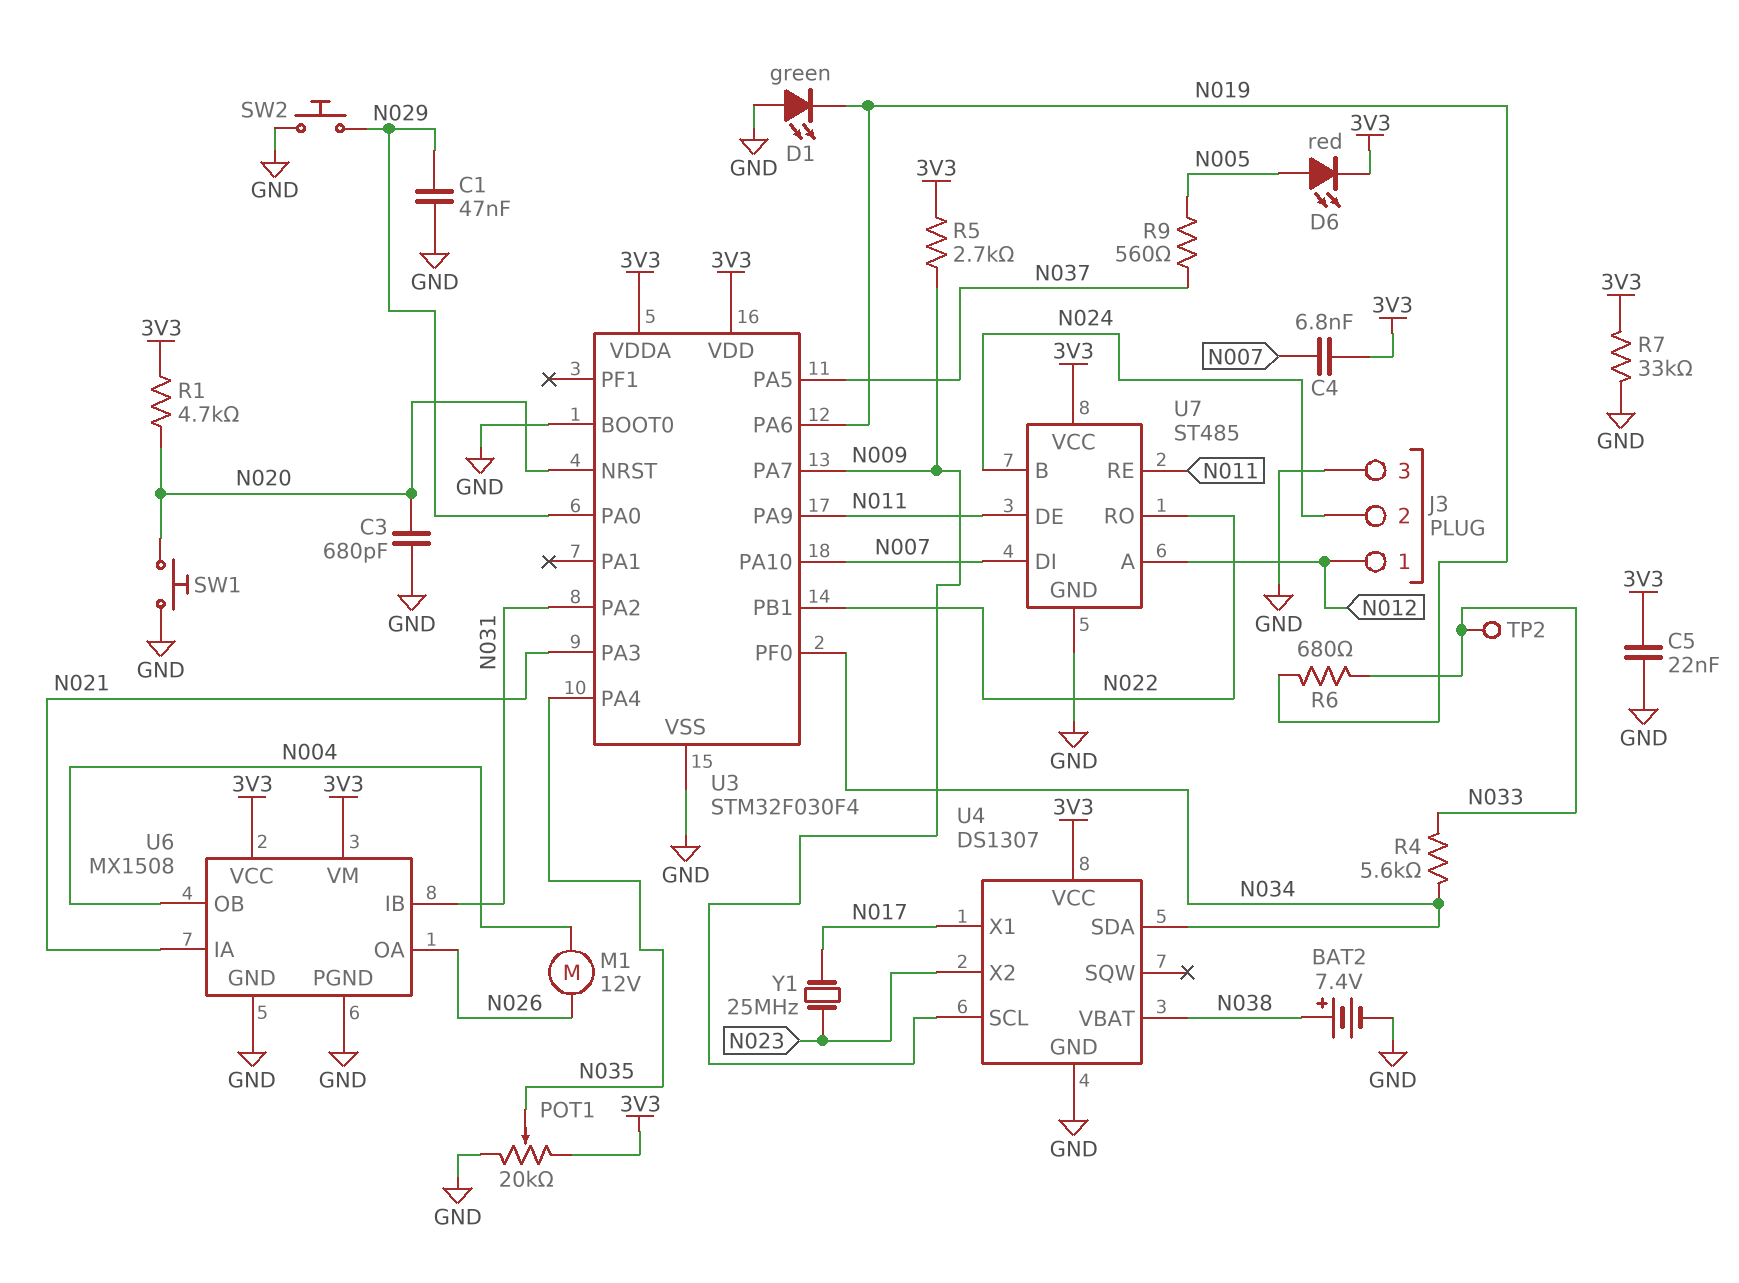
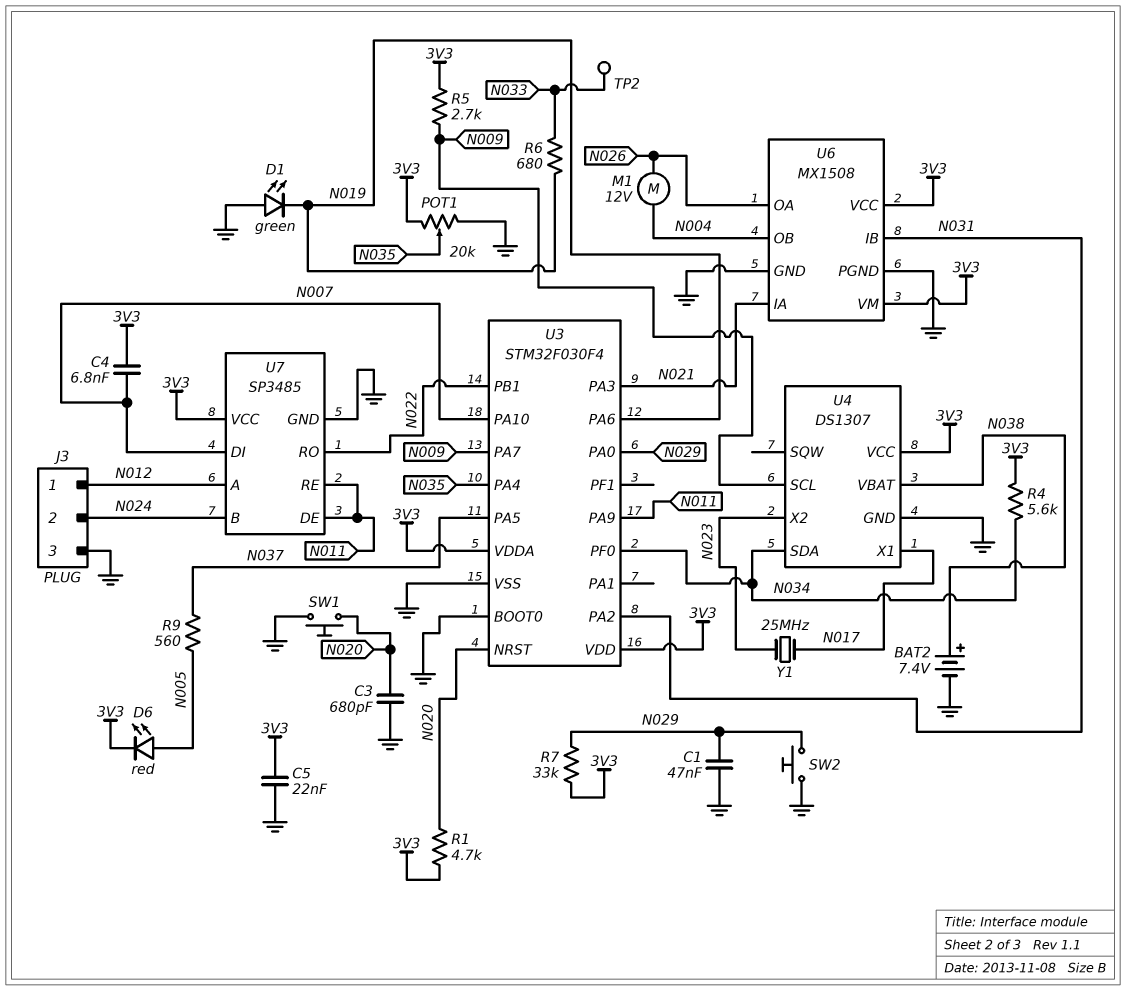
R4: 5.6k (N033, N034) -> 5.6k (3V3, N034)
R7: 33k (3V3, GND) -> 33k (3V3, N029)
U7: ST485 -> SP3485

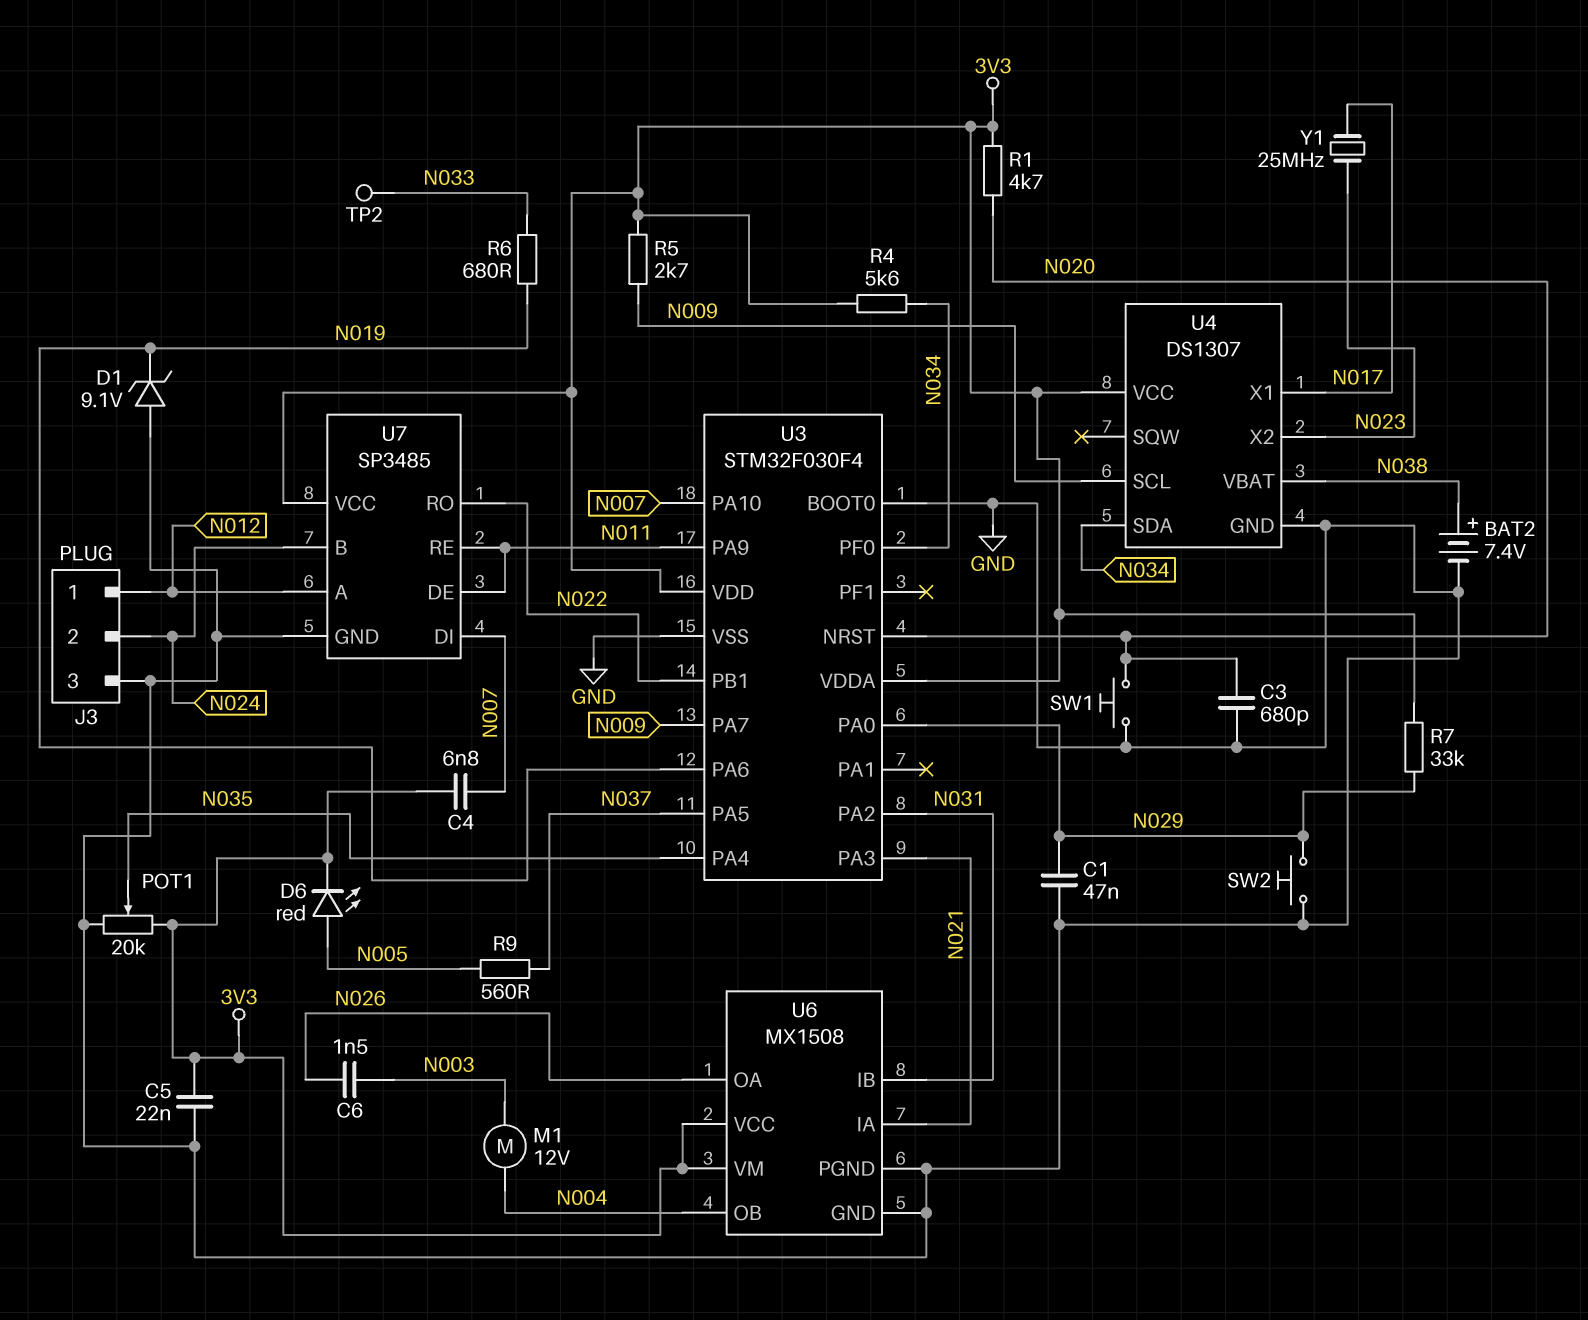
C6: none -> 1.5nF (N003, N026)
D1: LED green (A GND, K N019) -> zener 9.1V (A GND, K N019)
M1: motor 12V (N004, N026) -> motor 12V (N003, N004)

